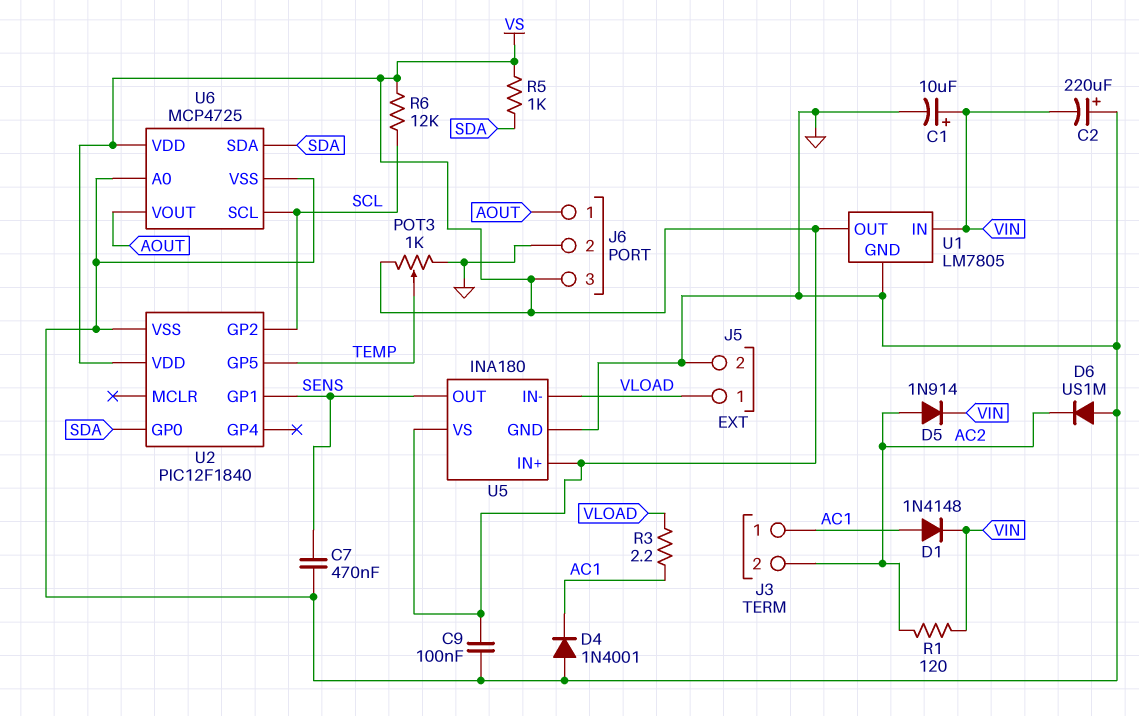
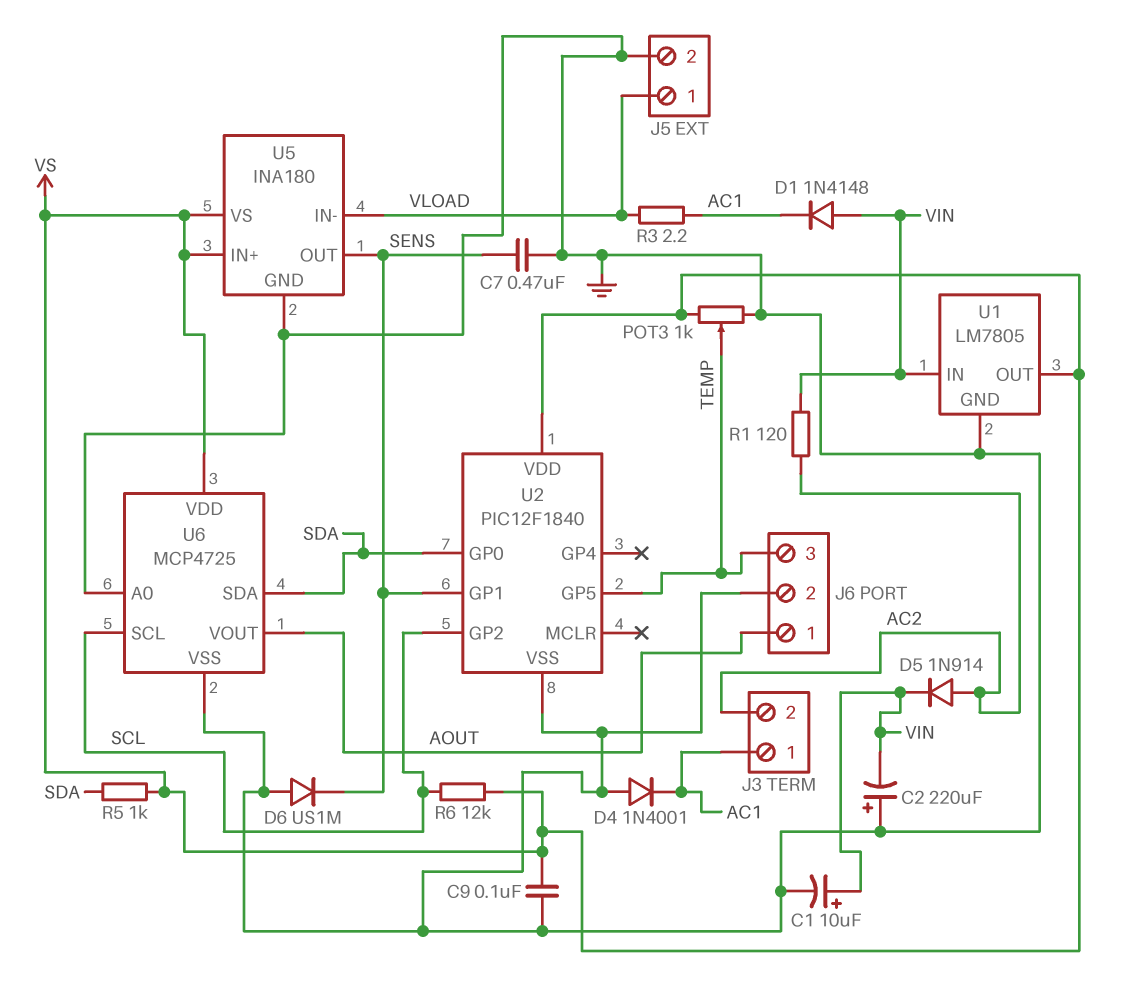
D1: diode 1N4148 (A AC1, K VIN) -> diode 1N4148 (A VIN, K AC1)
D6: diode US1M (A GND, K AC2) -> diode US1M (A GND, K SENS)
J6 pin 3: VS -> TEMP

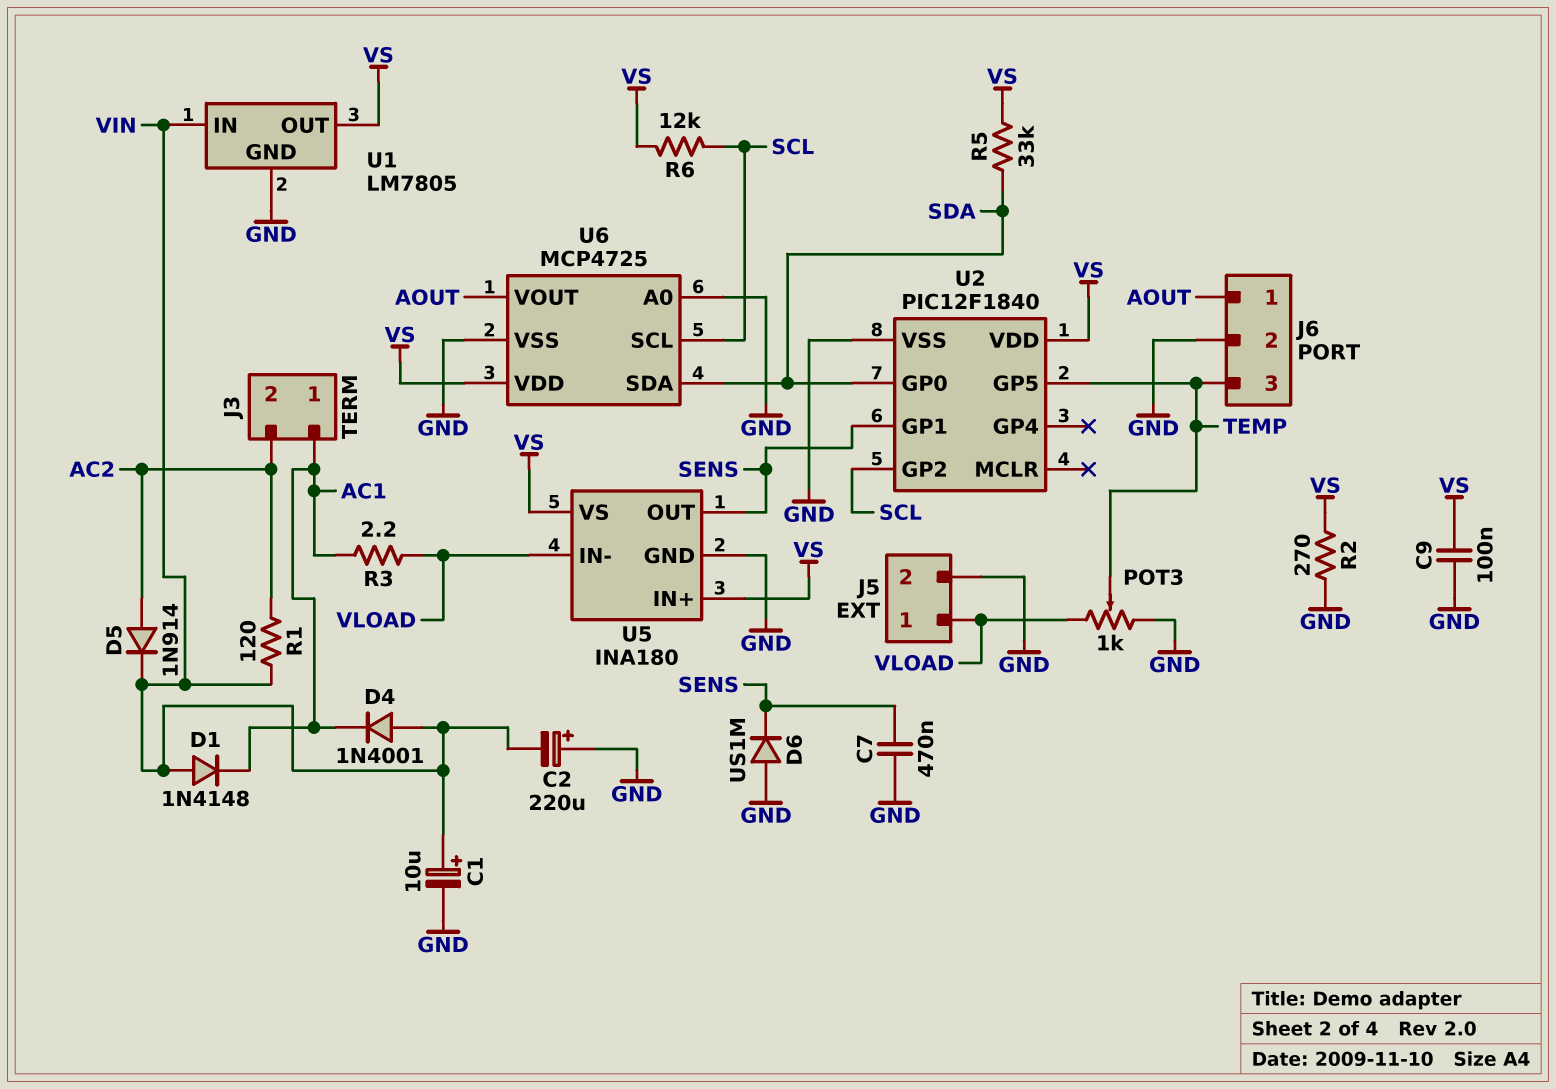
D4: diode 1N4001 (A GND, K AC1) -> diode 1N4001 (A VIN, K AC1)
POT3: 1k (GND, VS, wiper TEMP) -> 1k (GND, VLOAD, wiper TEMP)
R2: none -> 270 (GND, VS)
R5: 1k (SDA, VS) -> 33k (SDA, VS)

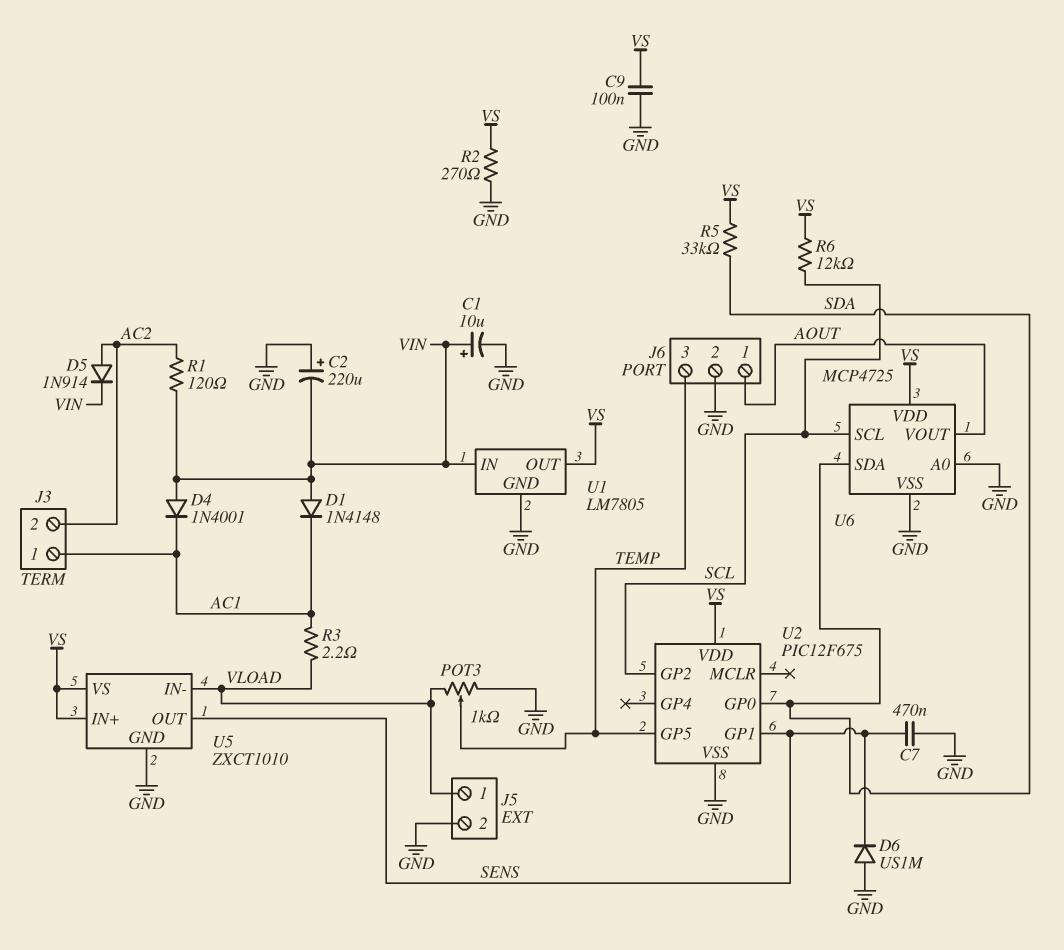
U2: PIC12F1840 -> PIC12F675
U5: INA180 -> ZXCT1010

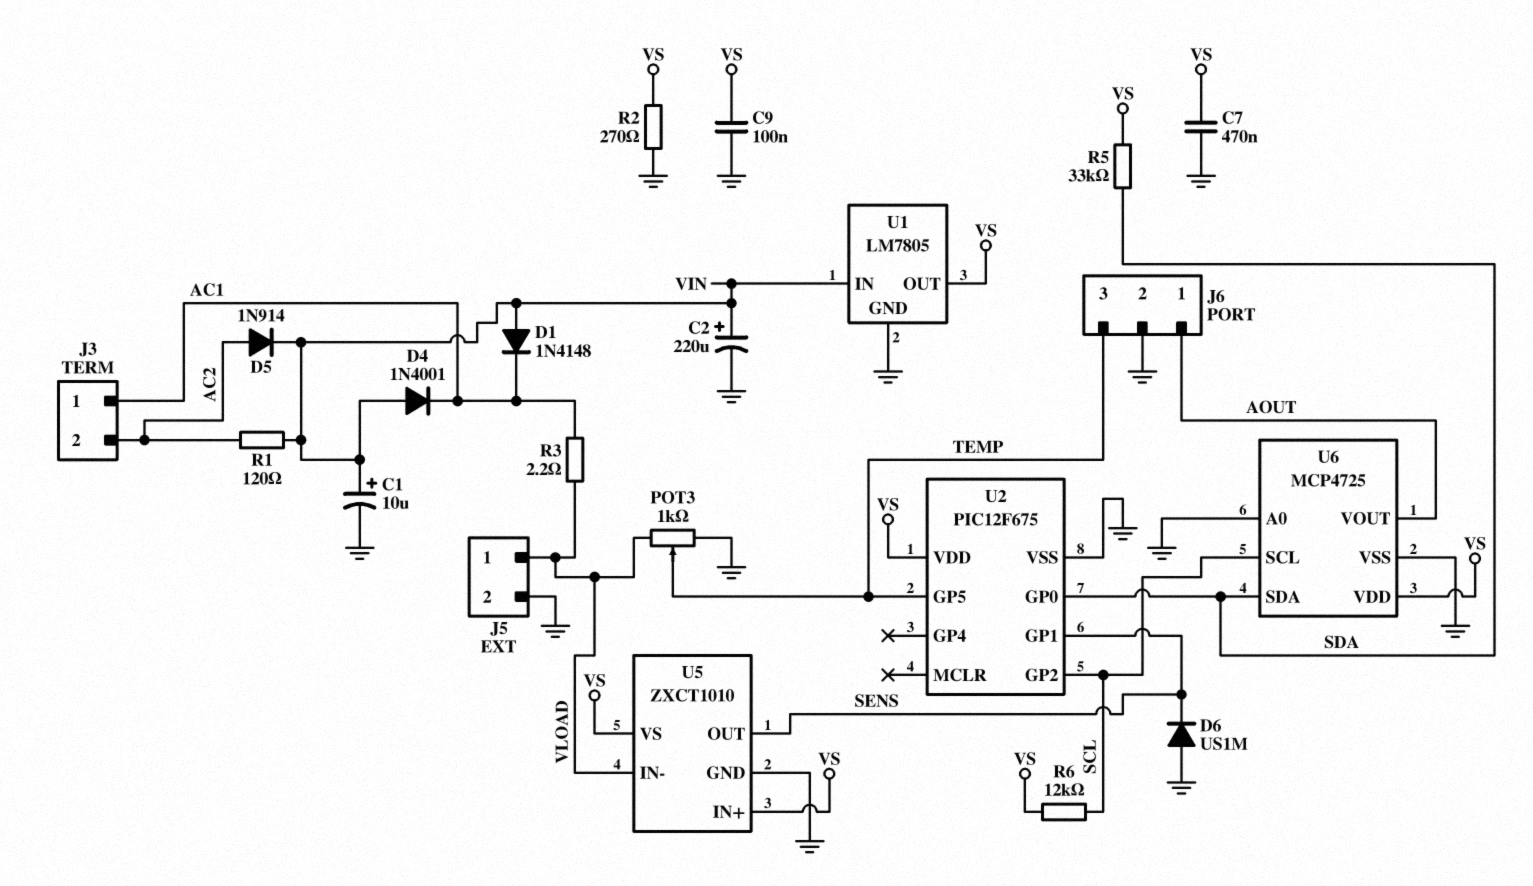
C2: 220uF (plus GND, minus VIN) -> 220uF (plus VIN, minus GND)
C7: 470nF (GND, SENS) -> 470nF (GND, VS)

